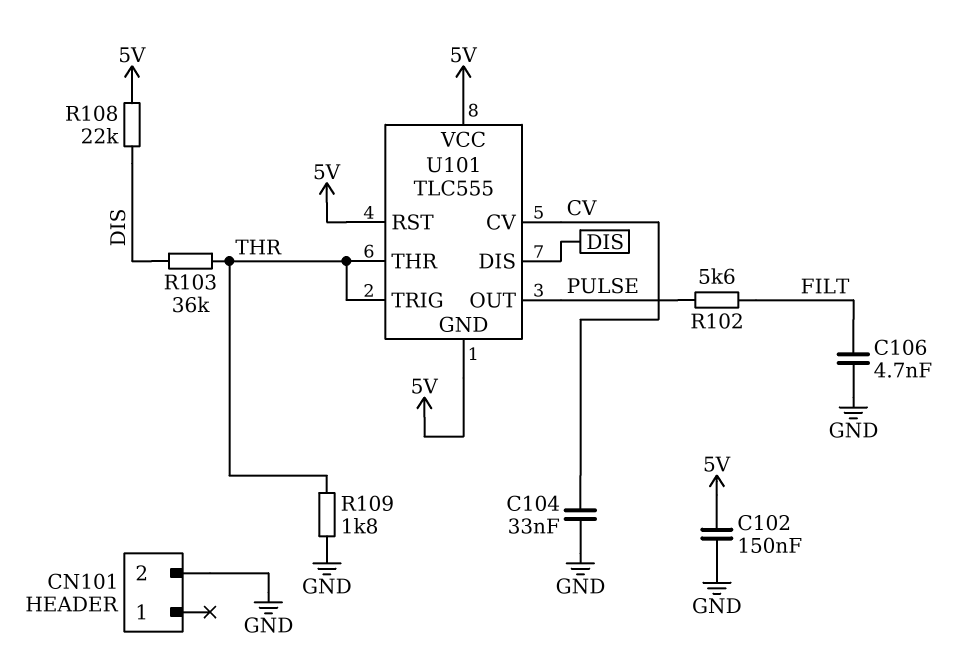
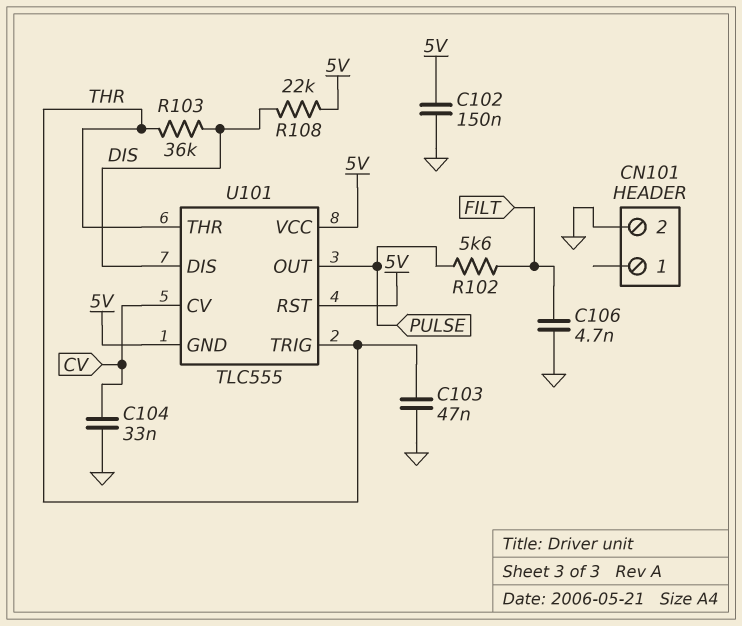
C103: none -> 47nF (GND, THR)
R109: 1.8k (GND, THR) -> none

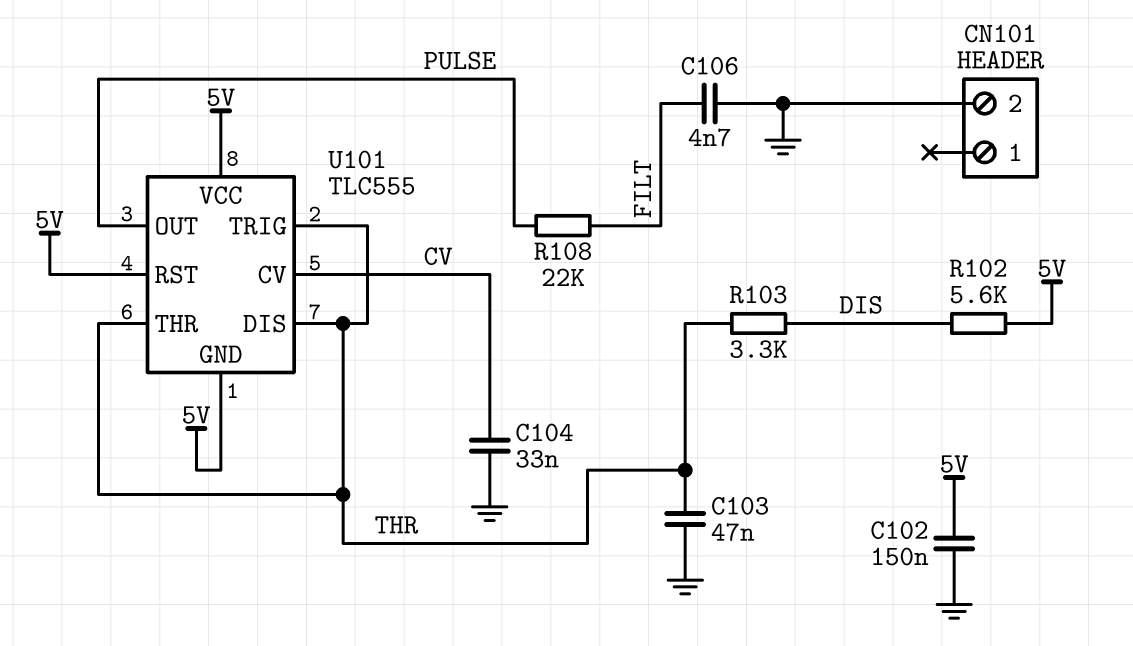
R102: 5.6k (FILT, PULSE) -> 5.6k (5V, DIS)
R103: 36k (DIS, THR) -> 3.3k (DIS, THR)
R108: 22k (5V, DIS) -> 22k (FILT, PULSE)
U101 pin DIS: DIS -> THR

